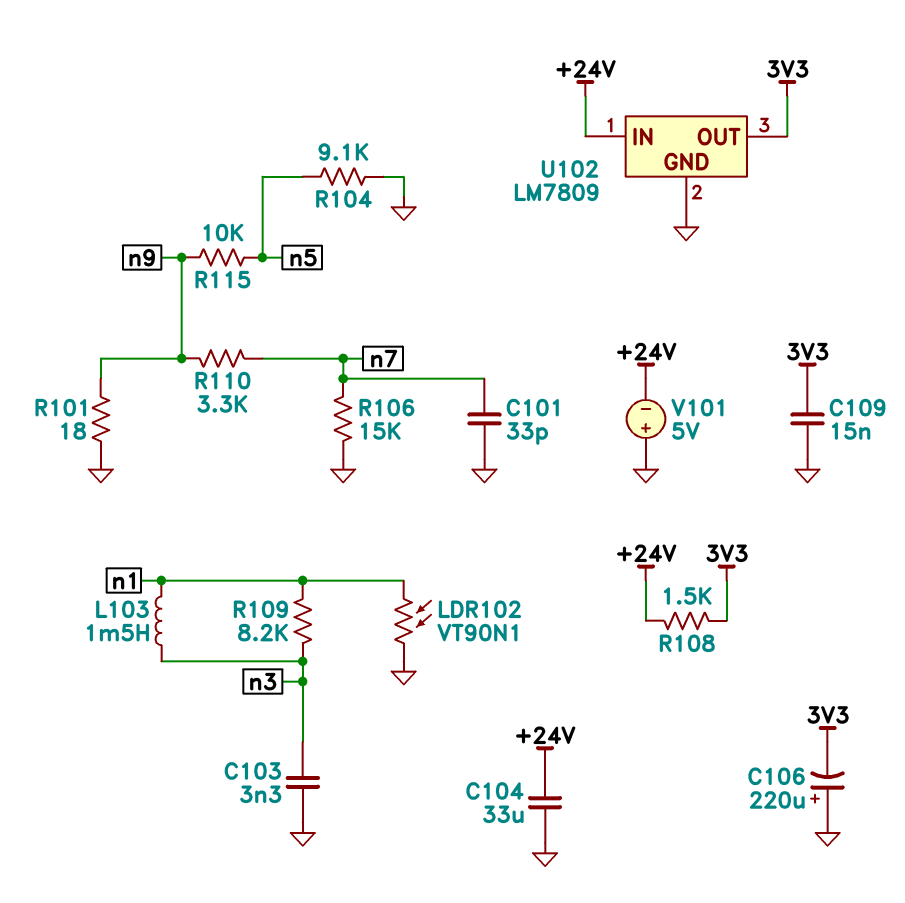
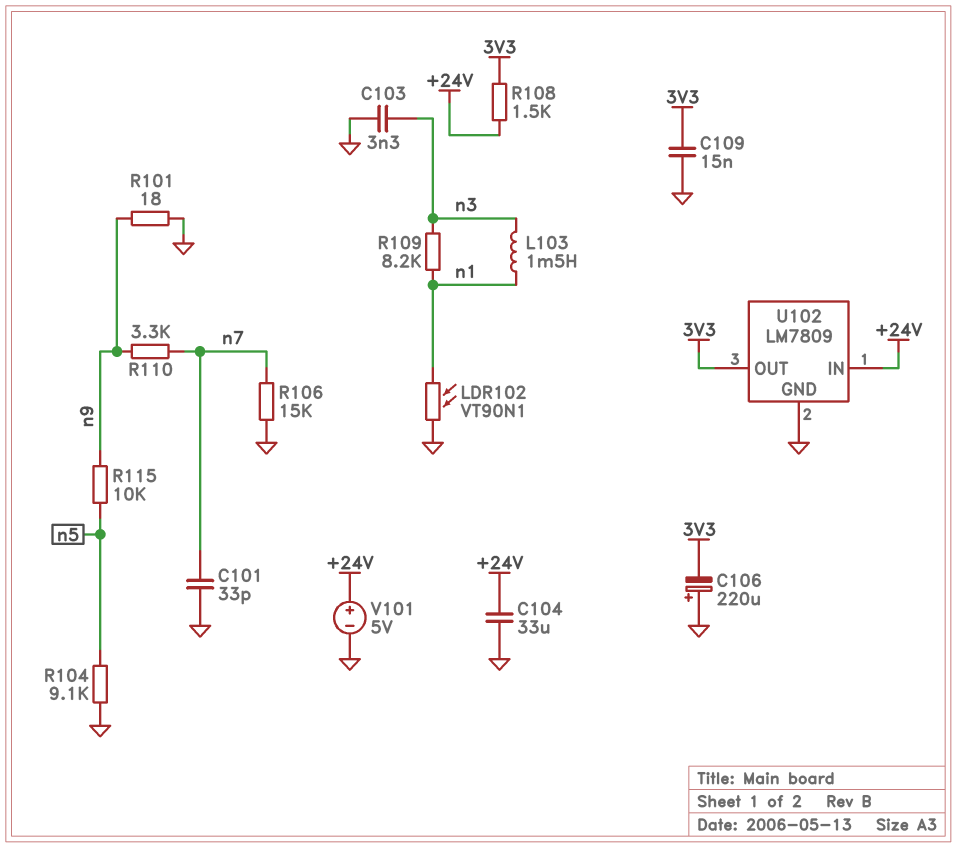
V101: 5V (plus GND, minus +24V) -> 5V (plus +24V, minus GND)

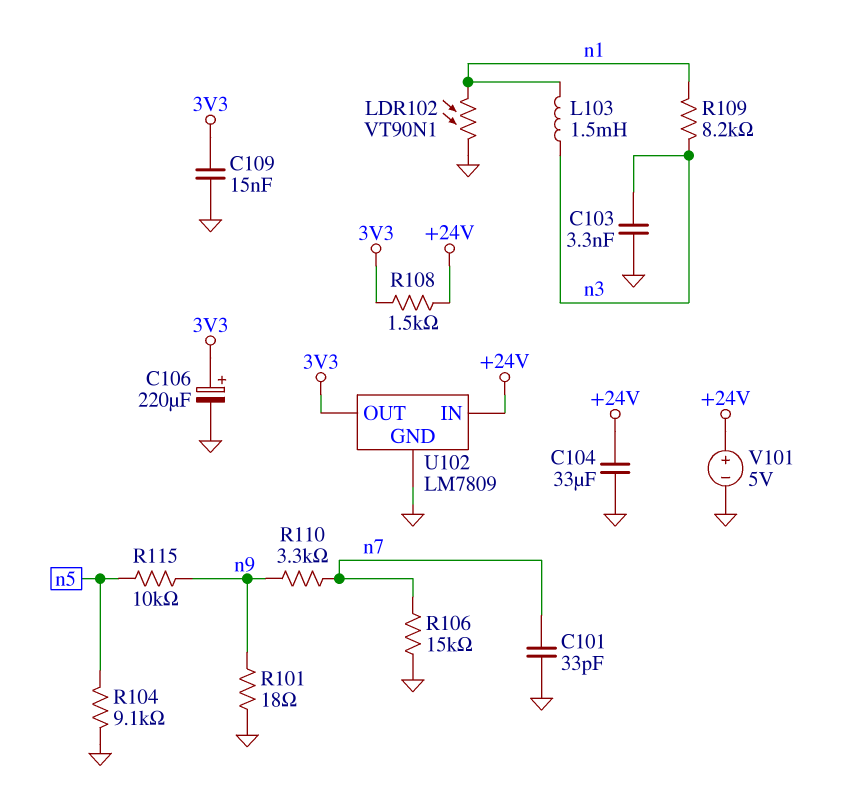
C106: 220uF (plus GND, minus 3V3) -> 220uF (plus 3V3, minus GND)

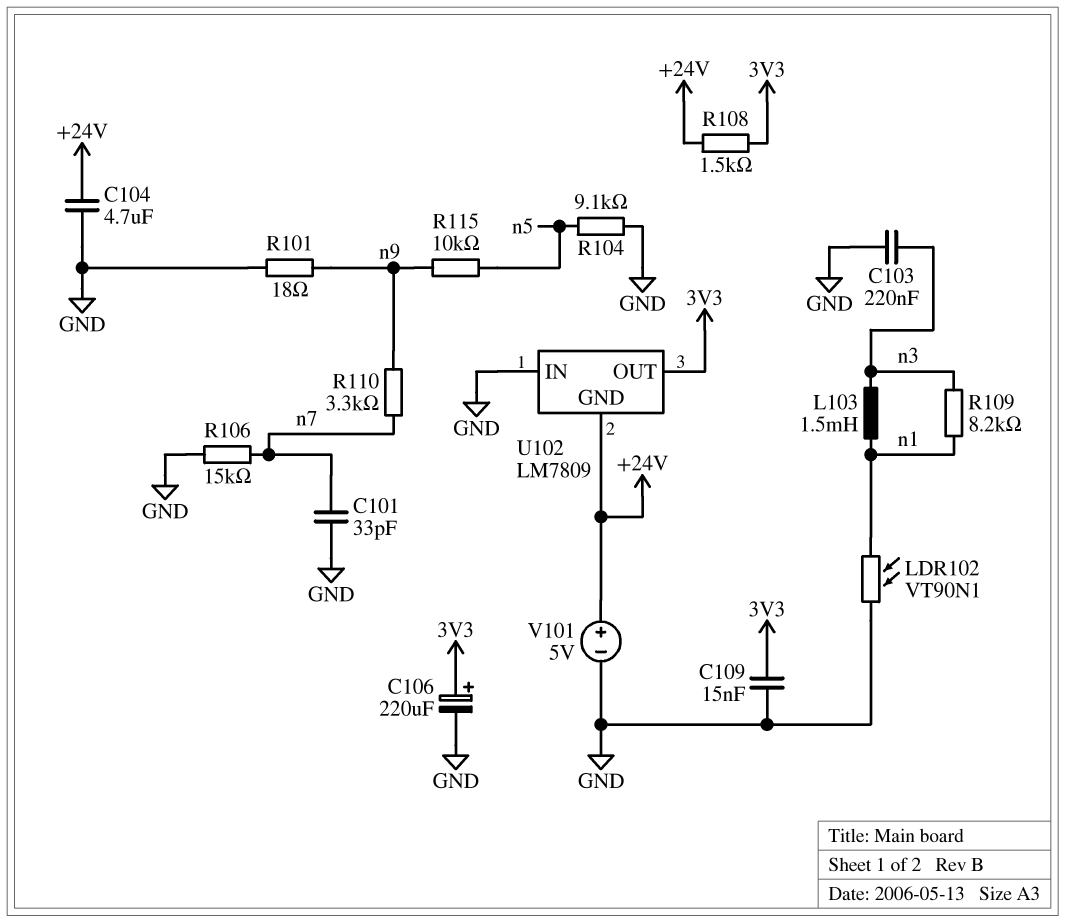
C103: 3.3nF (GND, n3) -> 220nF (GND, n3)
C104: 33uF (+24V, GND) -> 4.7uF (+24V, GND)
U102 pin GND: GND -> +24V
U102 pin IN: +24V -> GND

